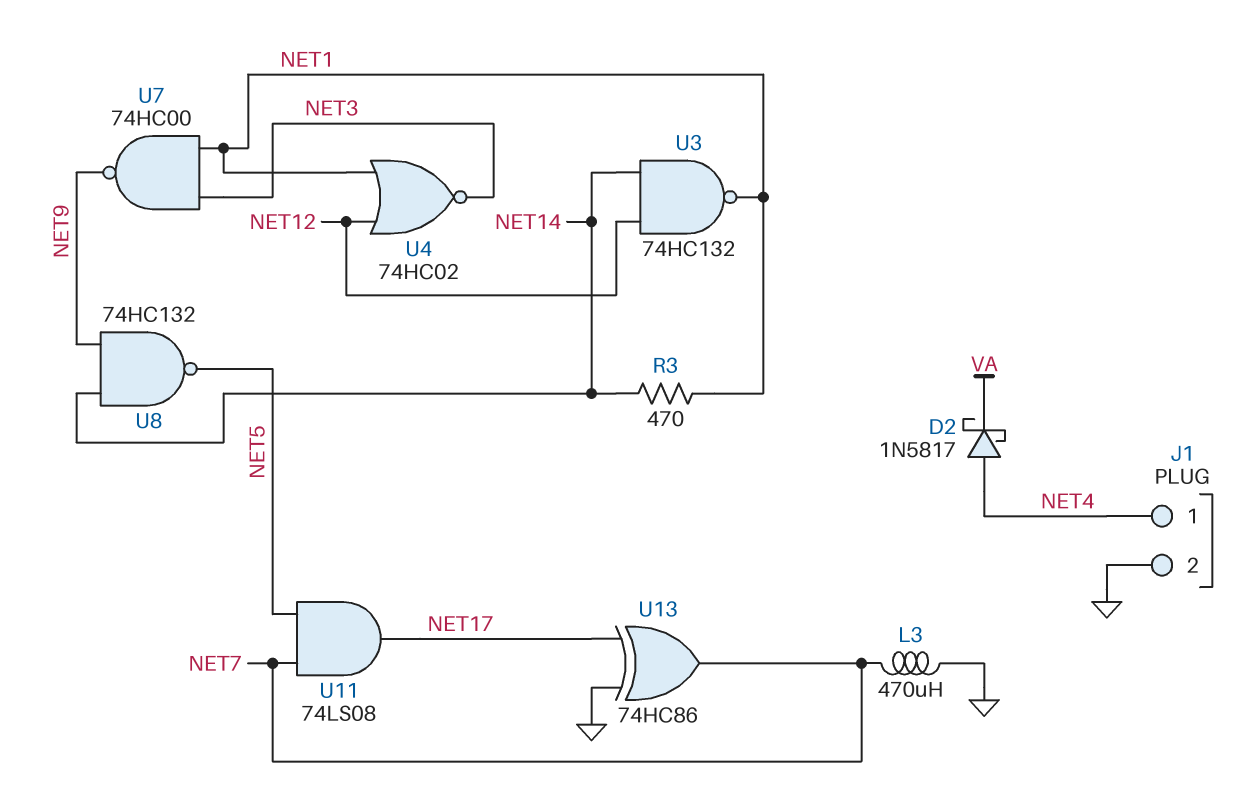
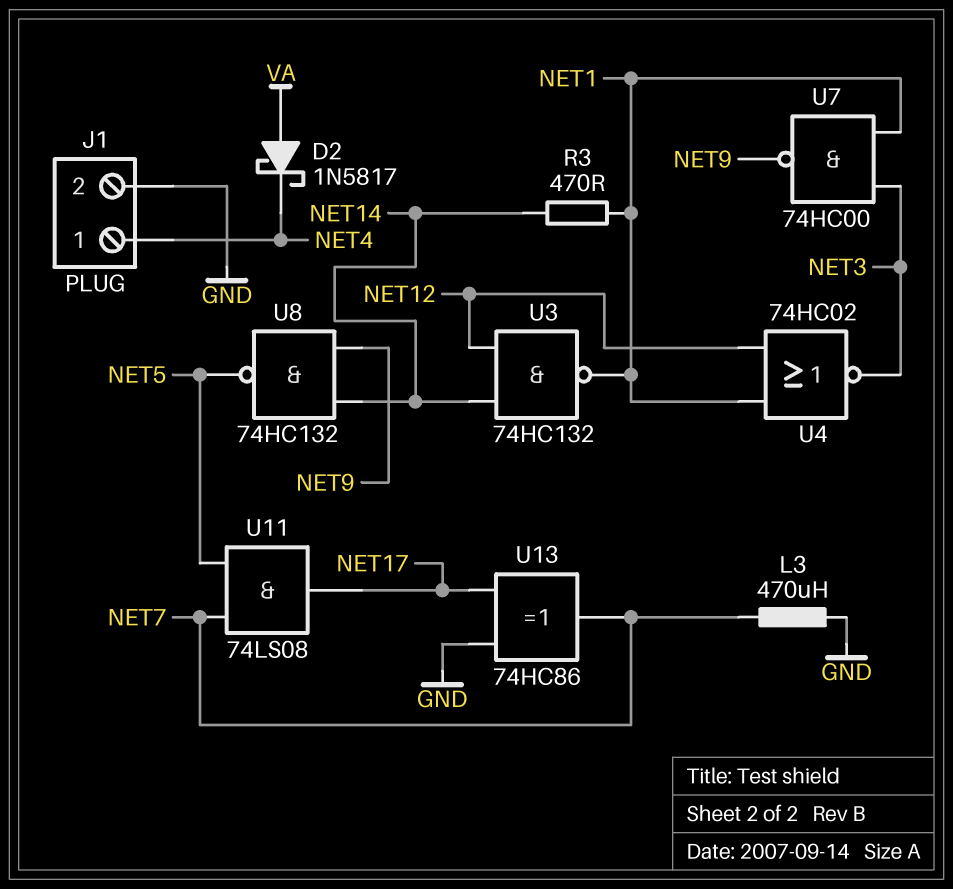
D2: schottky 1N5817 (A NET4, K VA) -> schottky 1N5817 (A VA, K NET4)

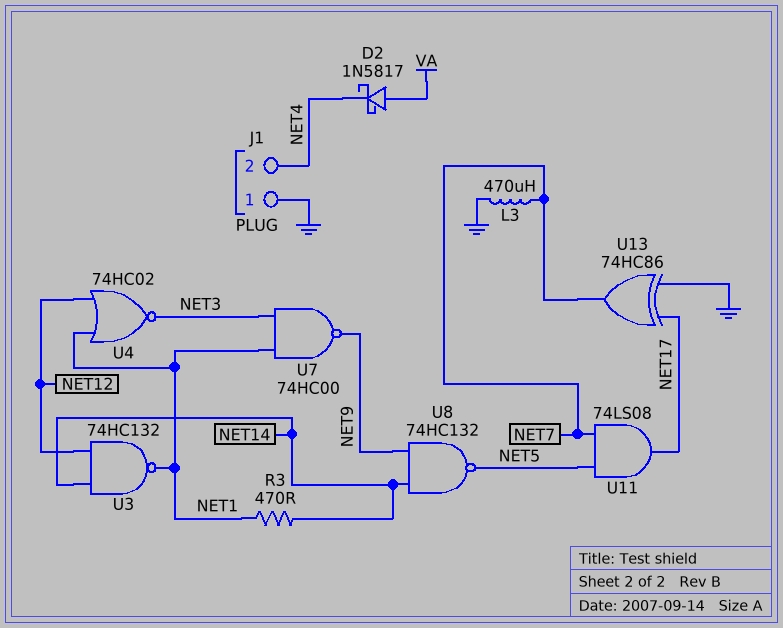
J1 pin 1: NET4 -> GND
J1 pin 2: GND -> NET4

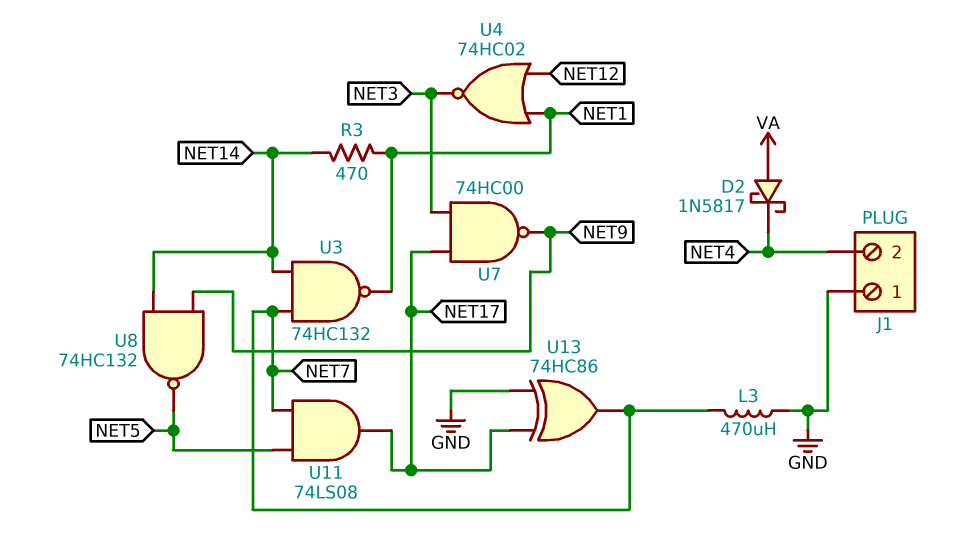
U3: NAND 74HC132 (in NET12, in NET14, out NET1) -> NAND 74HC132 (in NET7, in NET14, out NET1)
U7: NAND 74HC00 (in NET1, in NET3, out NET9) -> NAND 74HC00 (in NET3, in NET17, out NET9)

